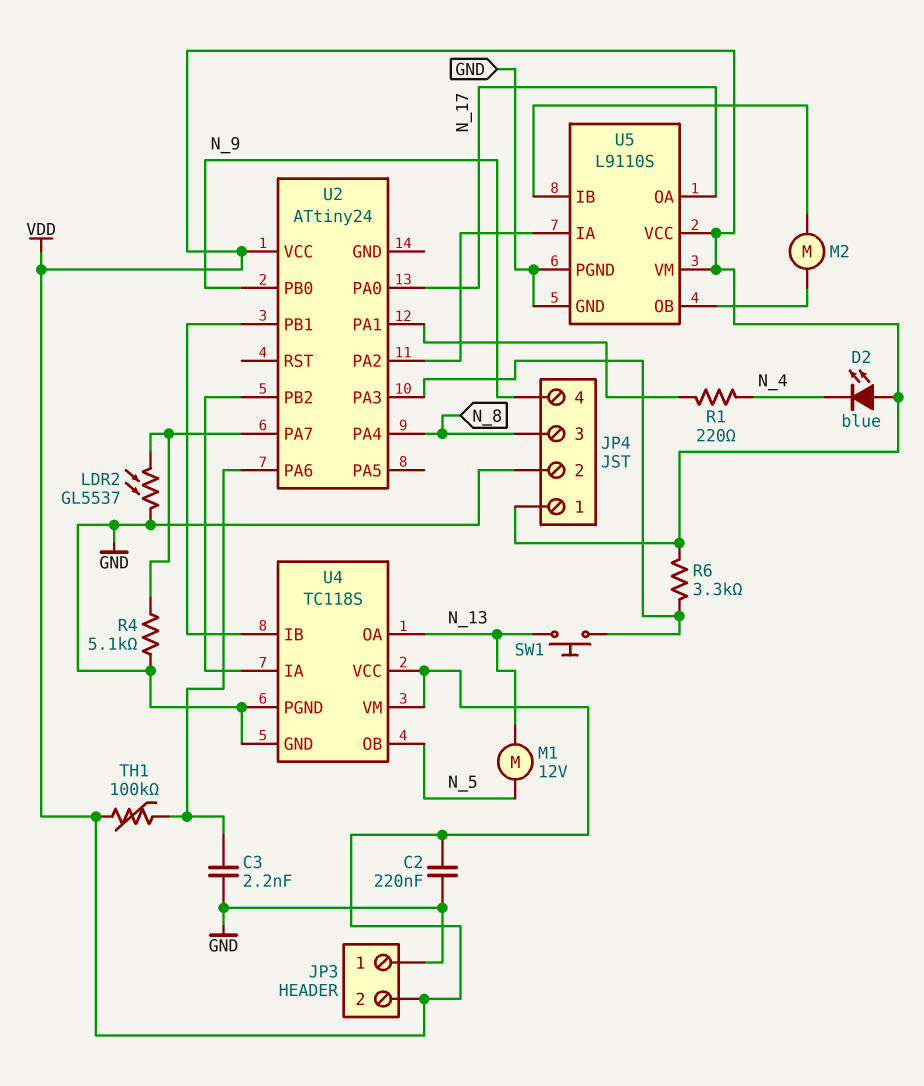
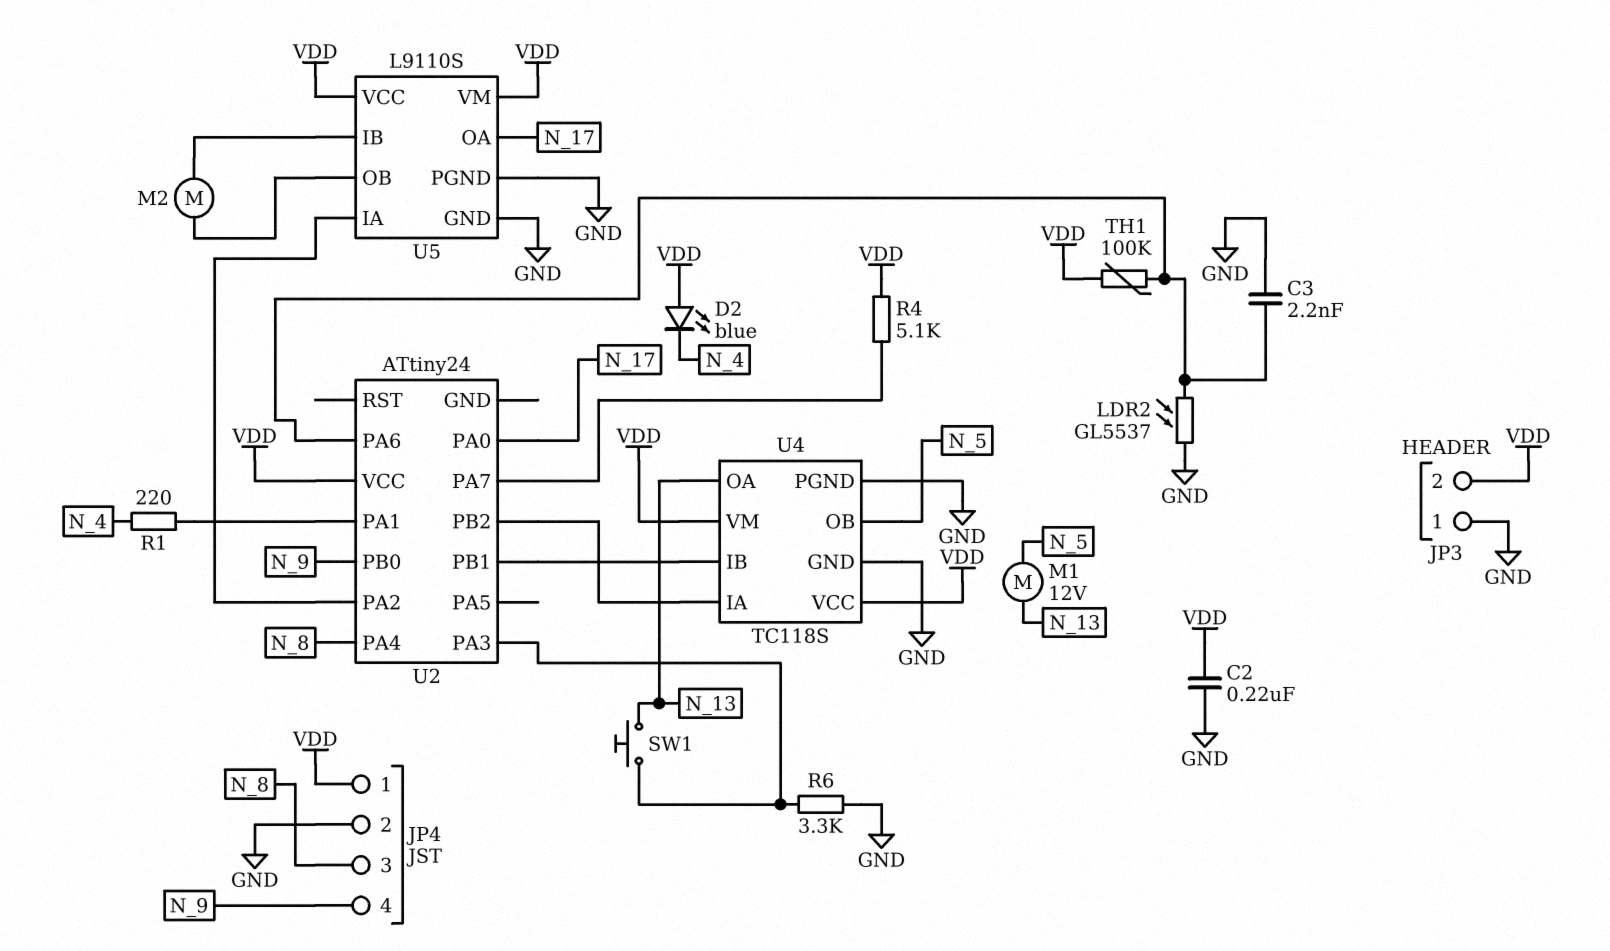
LDR2: GL5537 (GND, U2/PA7) -> GL5537 (GND, U2/PA6)
R4: 5.1k (GND, U2/PA7) -> 5.1k (U2/PA7, VDD)
R6: 3.3k (U2/PA3, VDD) -> 3.3k (GND, U2/PA3)

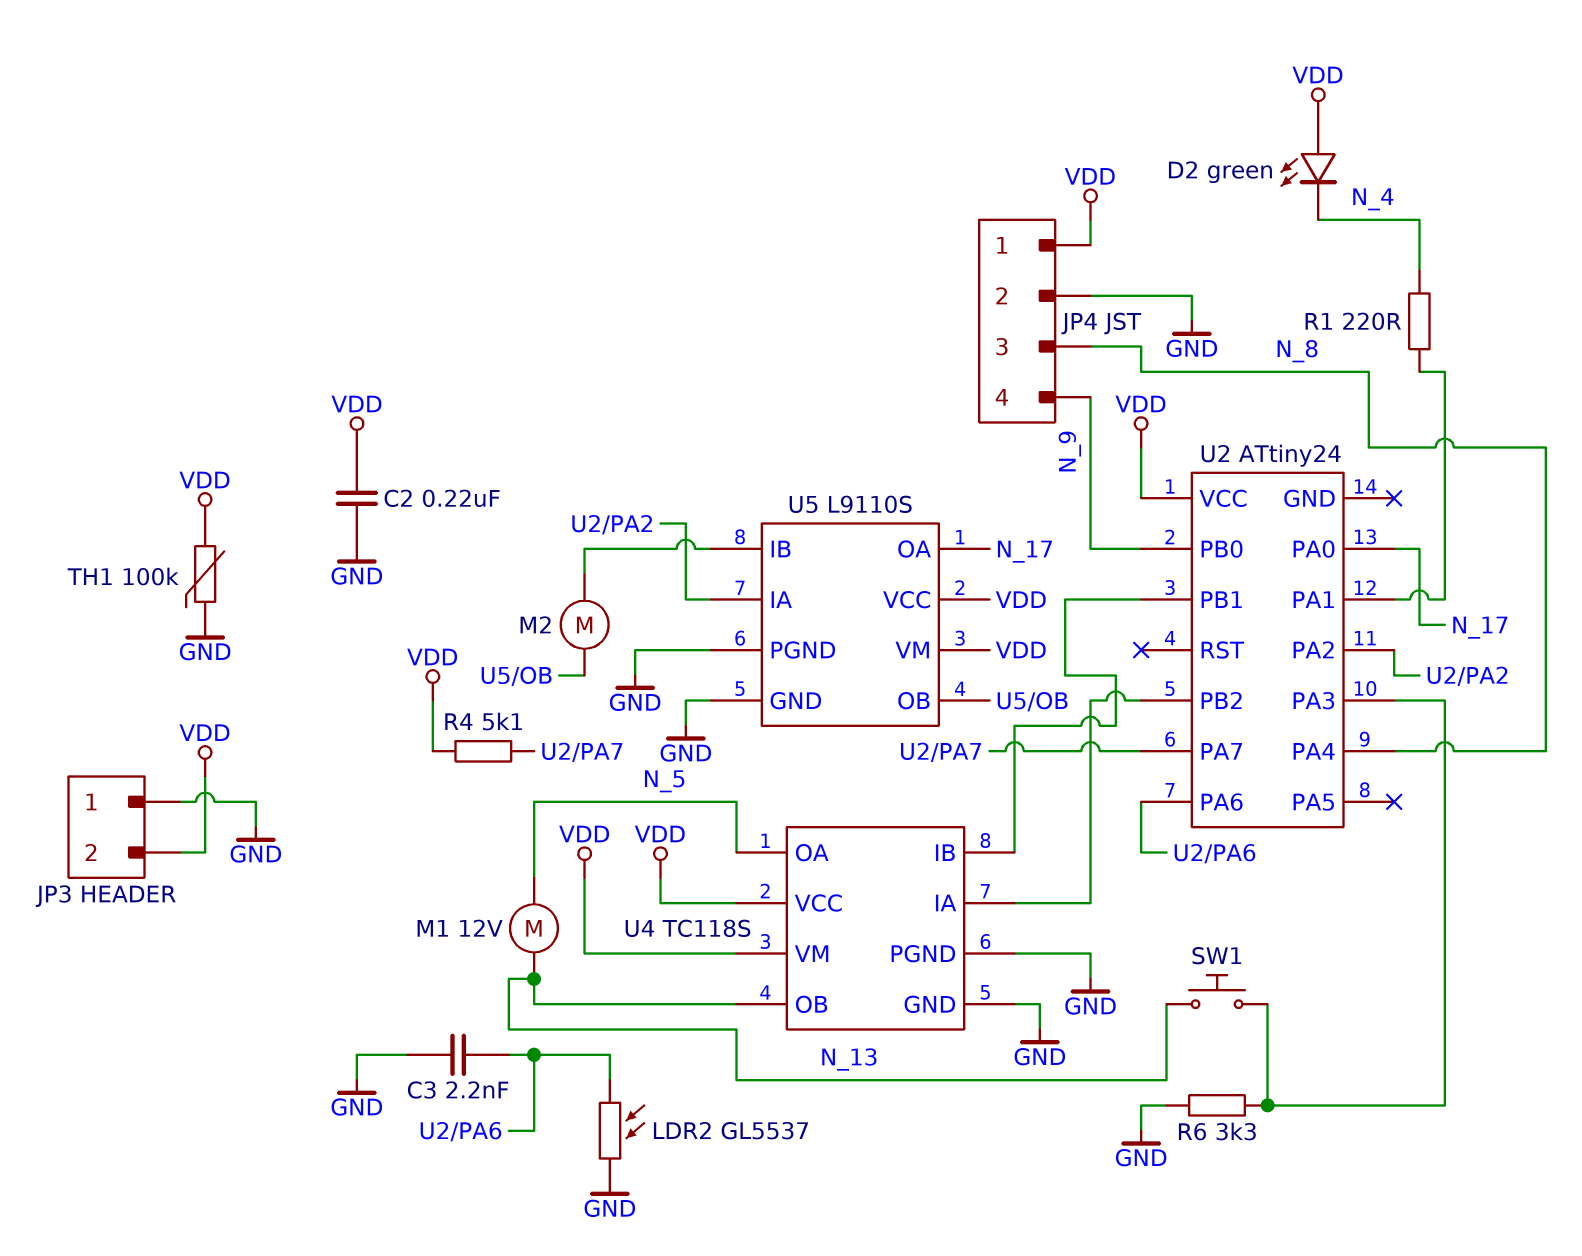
D2: LED blue (A VDD, K N_4) -> LED green (A VDD, K N_4)
TH1: 100k (U2/PA6, VDD) -> 100k (GND, VDD)
U4 pin OA: N_13 -> N_5
U4 pin OB: N_5 -> N_13

